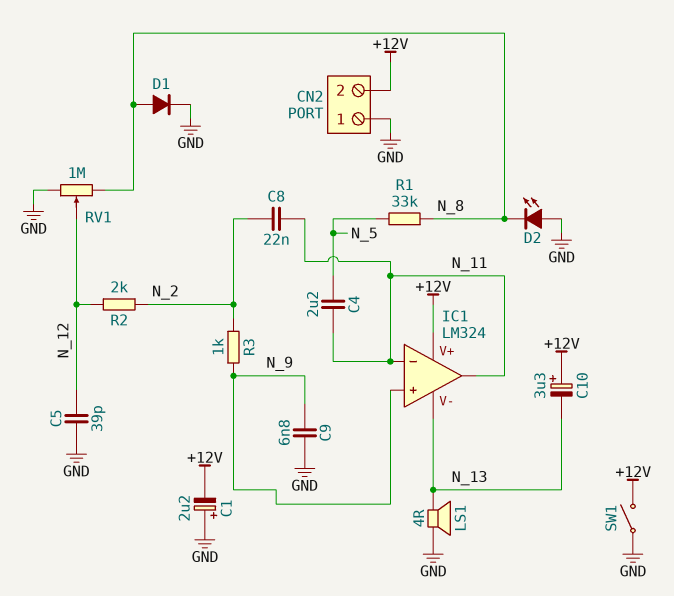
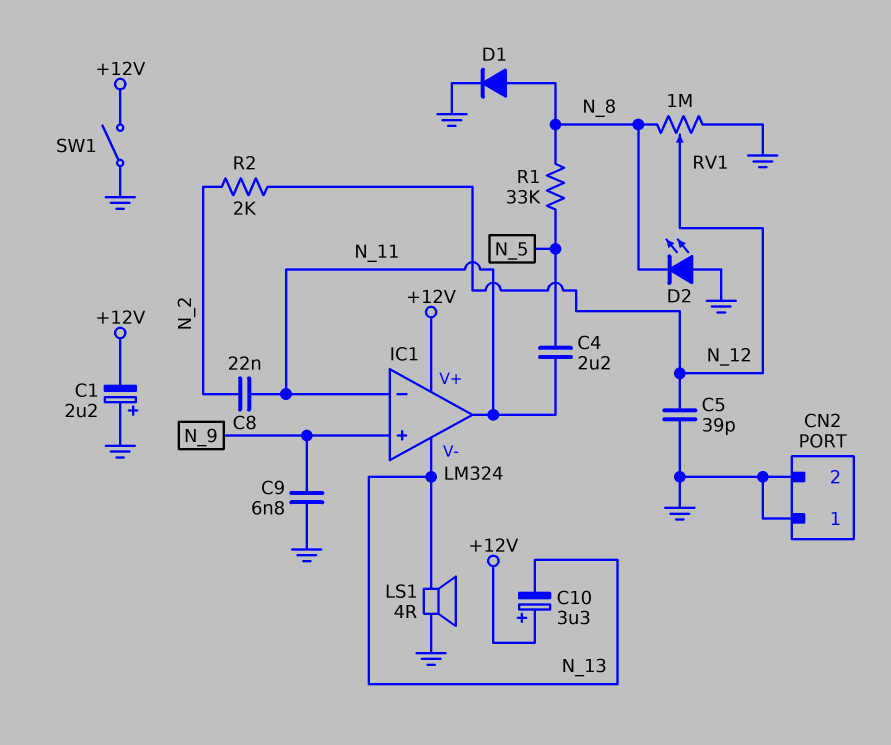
CN2 pin 2: +12V -> GND
R3: 1k (N_2, N_9) -> none

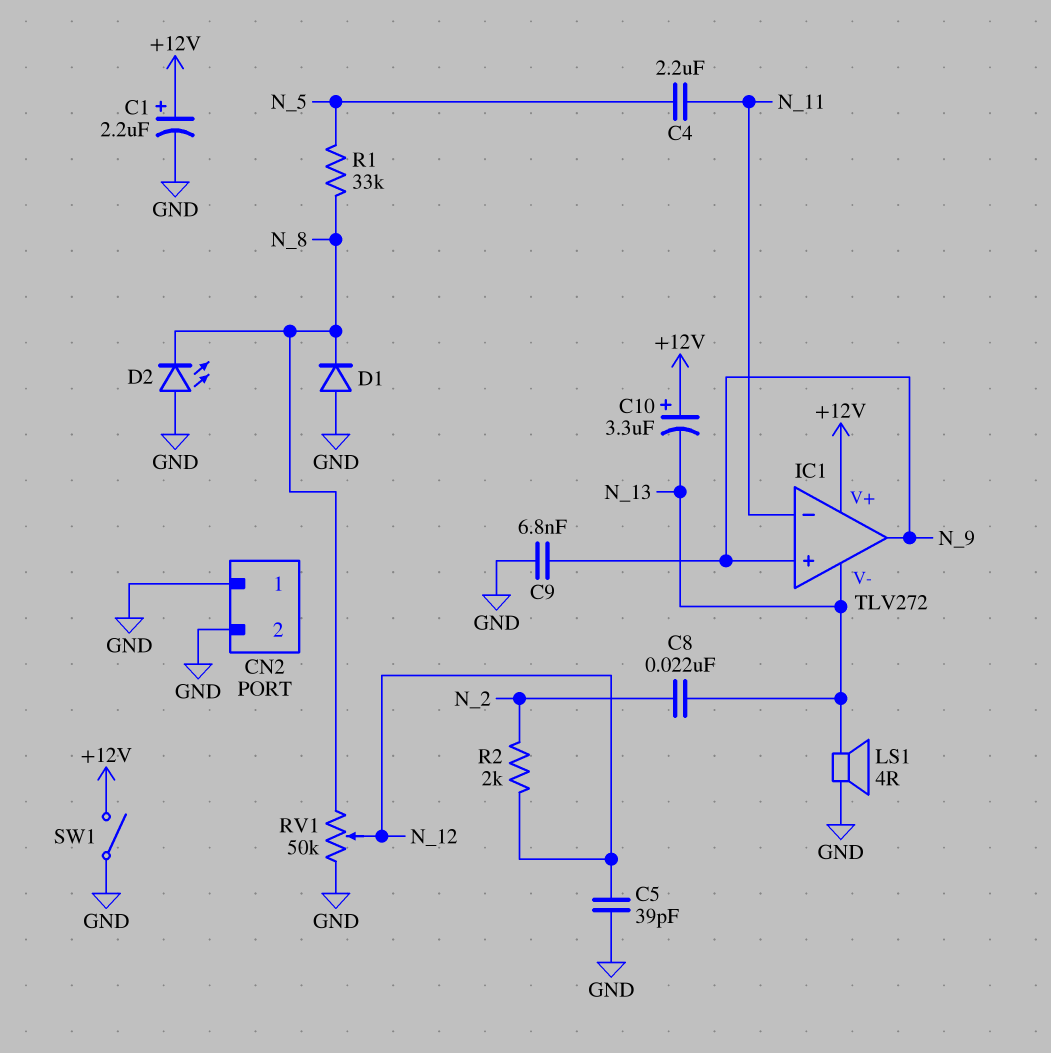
C1: 2.2uF (plus GND, minus +12V) -> 2.2uF (plus +12V, minus GND)
C8: 22nF (N_2, N_11) -> 22nF (N_2, N_13)
D1: diode (A N_8, K GND) -> diode (A GND, K N_8)
IC1: LM324 -> TLV272
IC1 pin out: N_11 -> N_9
RV1: 1M (GND, N_8, wiper N_12) -> 50k (GND, N_8, wiper N_12)

